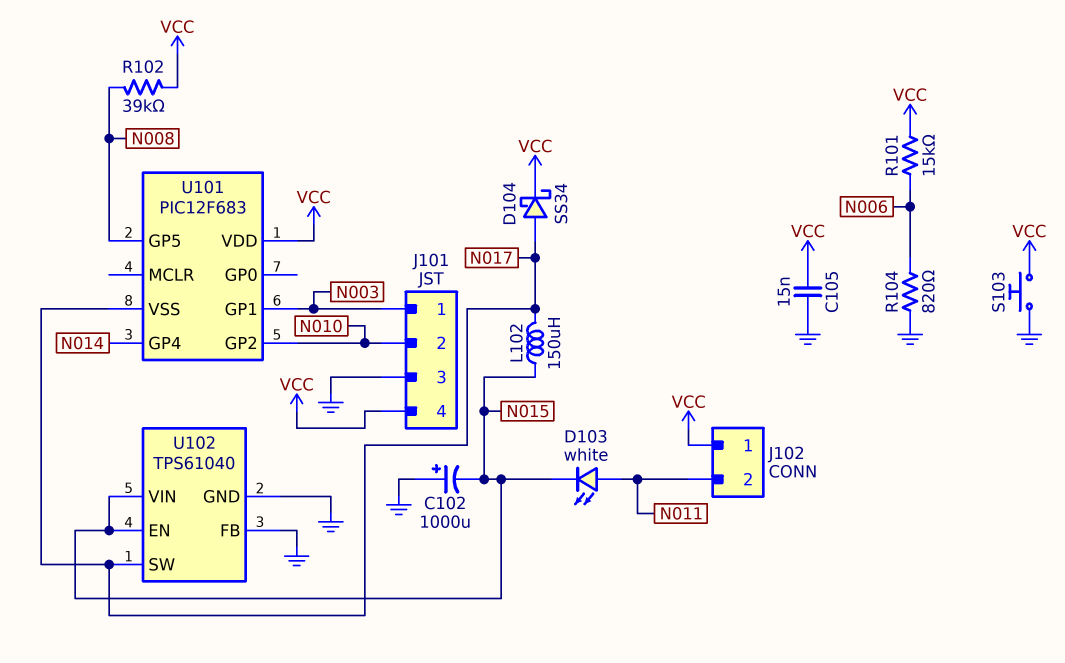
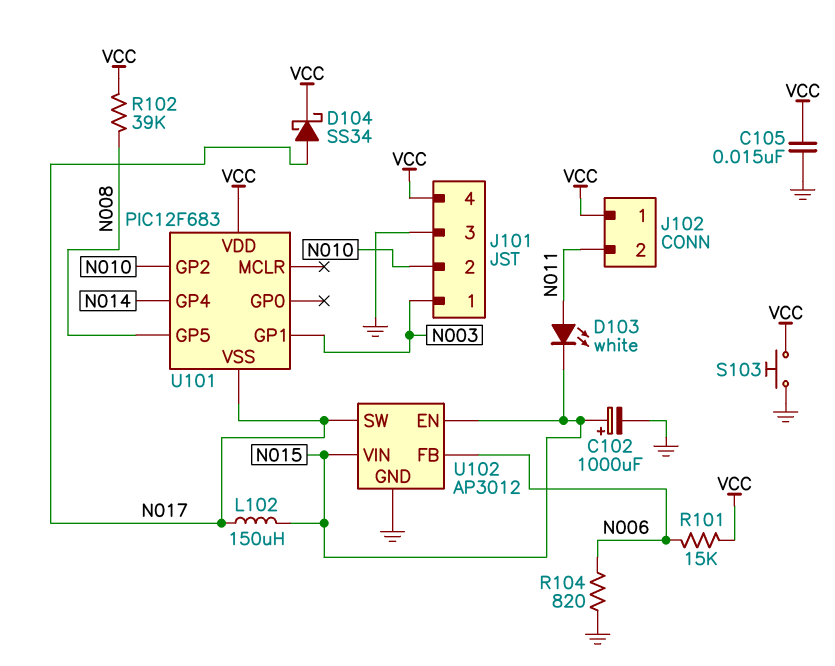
C102: 1000uF (plus GND, minus N015) -> 1000uF (plus N015, minus GND)
U102: TPS61040 -> AP3012
U102 pin FB: GND -> N006

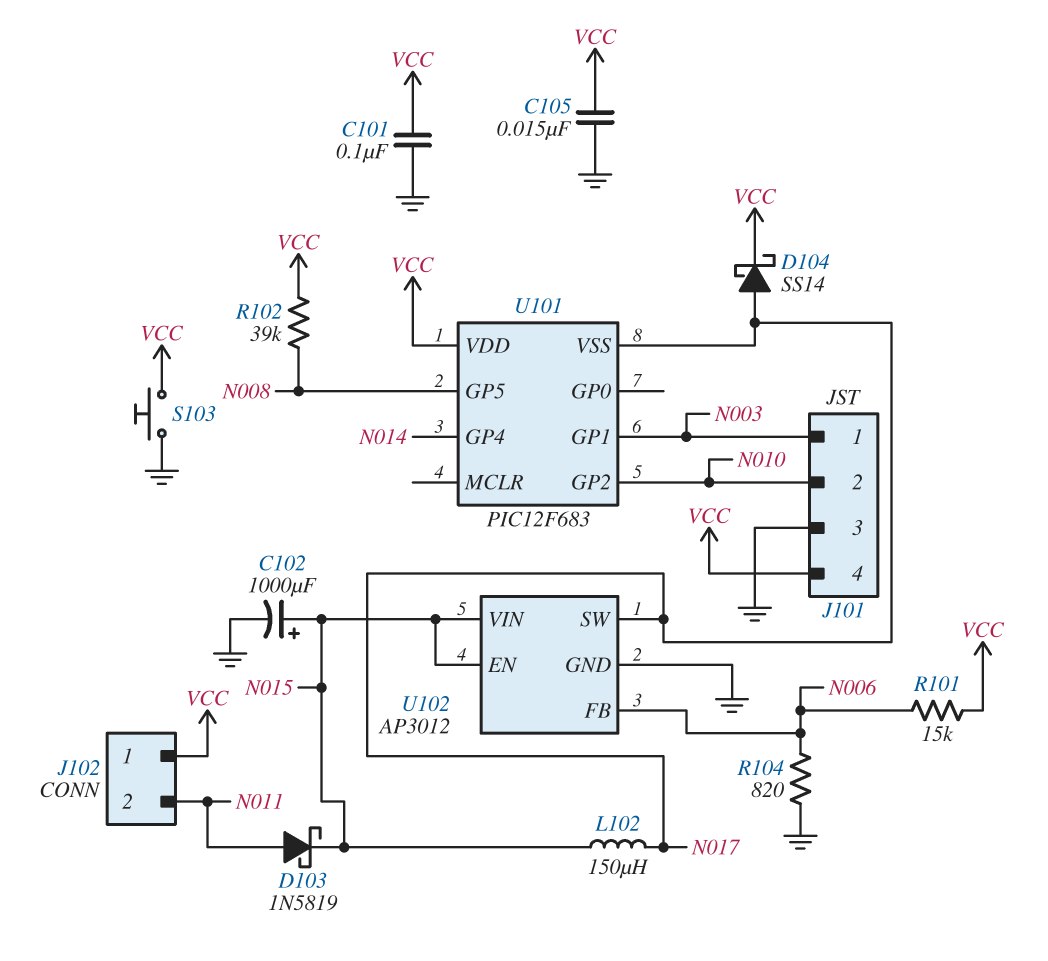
C101: none -> 100nF (GND, VCC)
D103: LED white (A N011, K N015) -> schottky 1N5819 (A N011, K N015)
D104: schottky SS34 (A N017, K VCC) -> schottky SS14 (A N017, K VCC)

